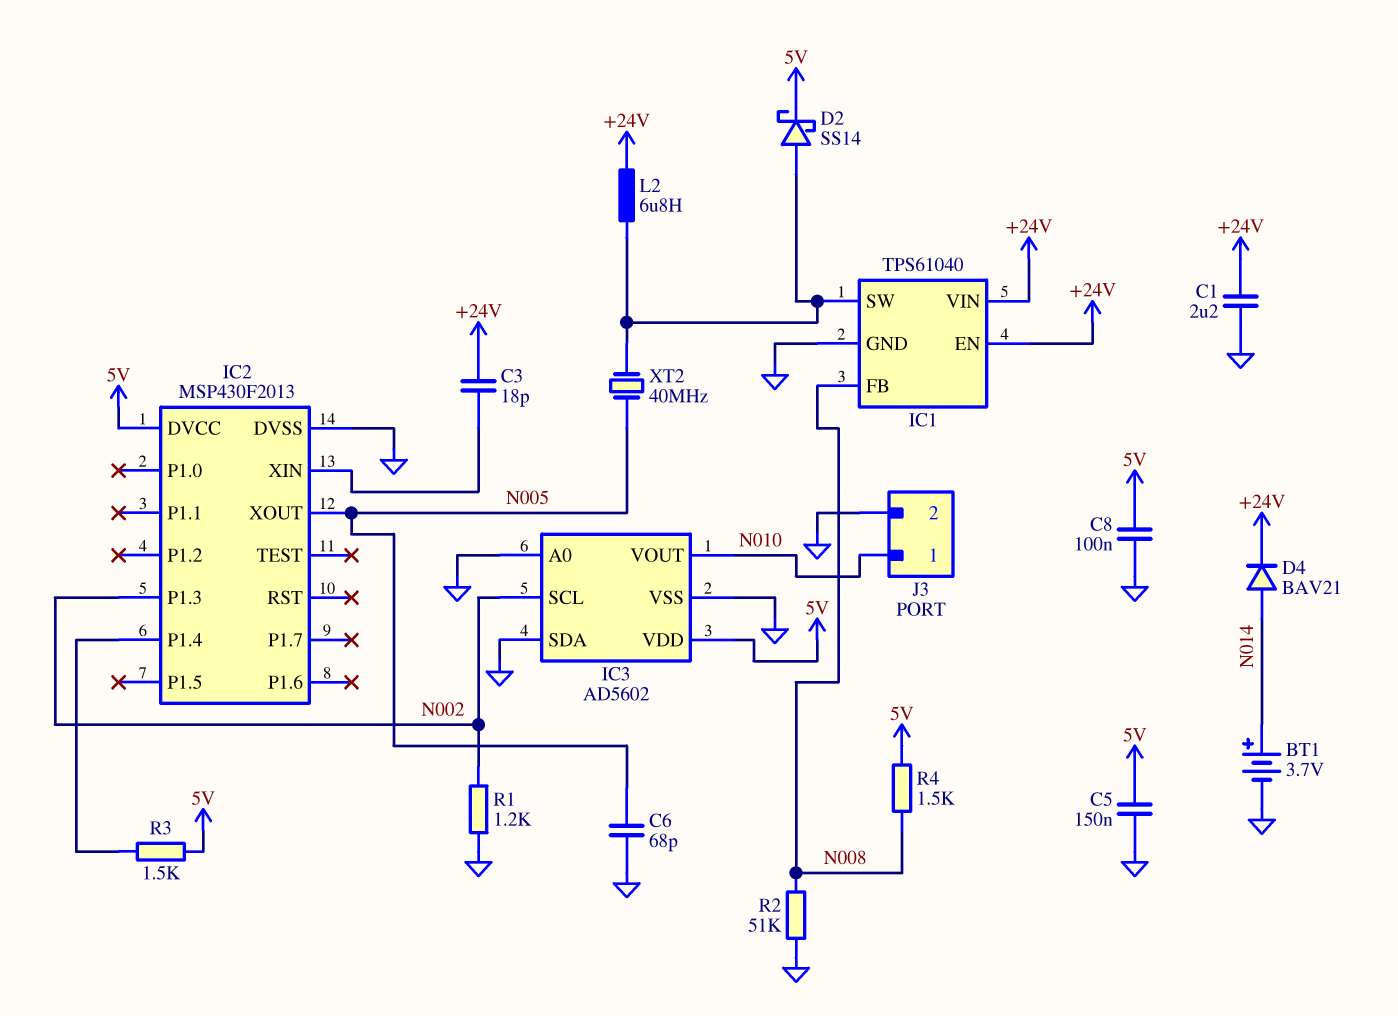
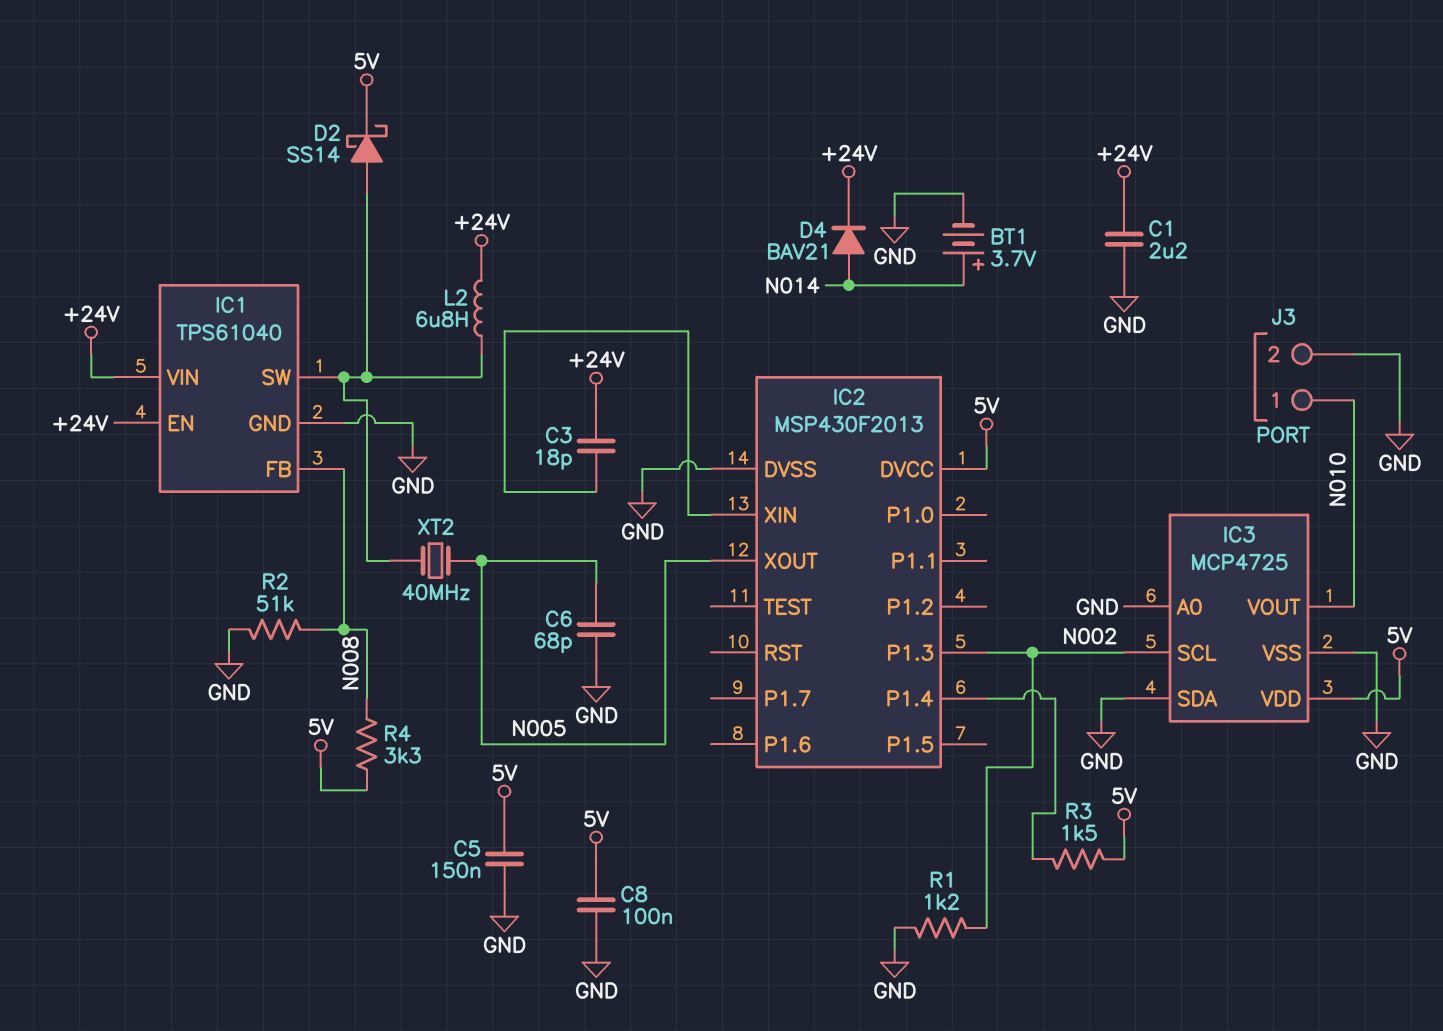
IC3: AD5602 -> MCP4725
R4: 1.5k (5V, N008) -> 3.3k (5V, N008)

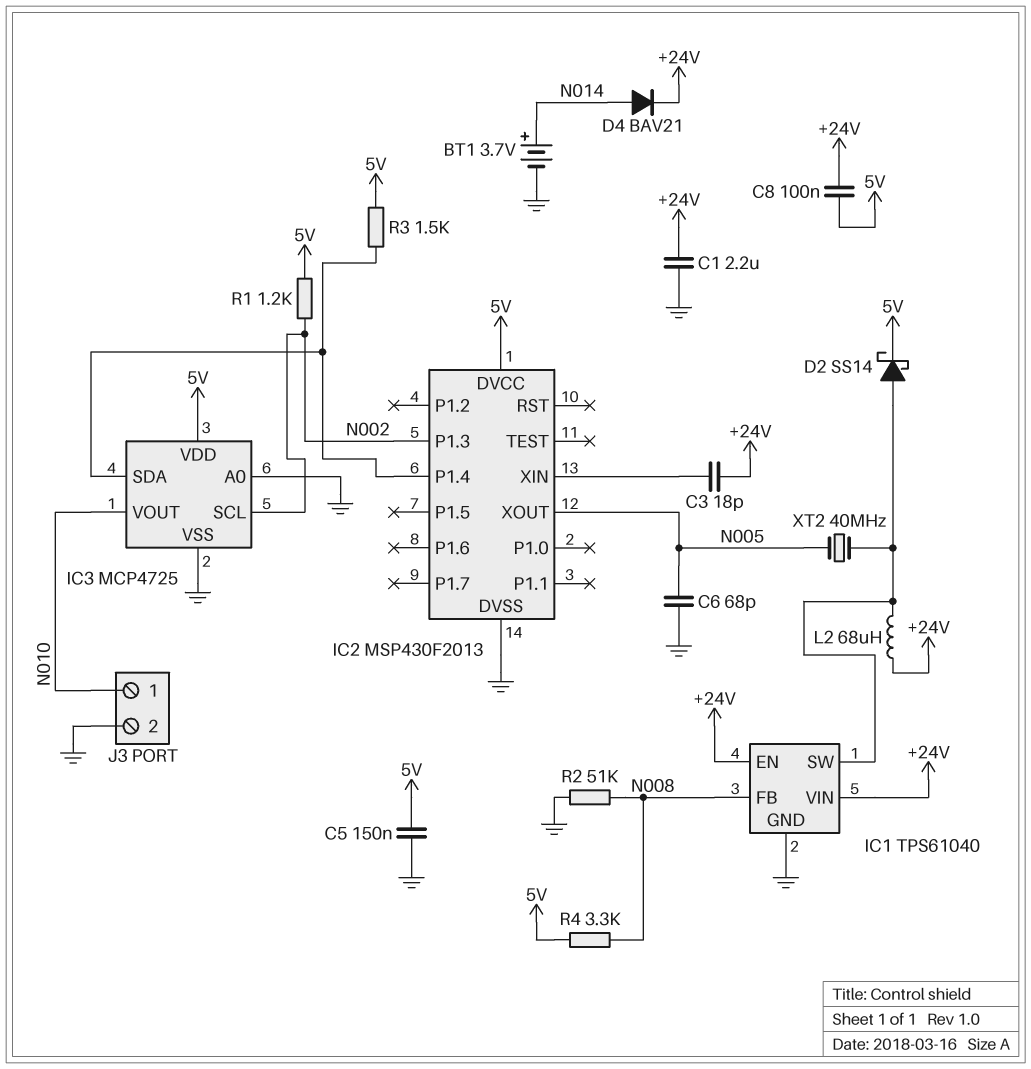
C8: 100nF (5V, GND) -> 100nF (+24V, 5V)
IC3 pin SDA: GND -> IC2/P1.4
L2: 6.8uH (+24V, IC1/SW) -> 68uH (+24V, IC1/SW)
R1: 1.2k (GND, N002) -> 1.2k (5V, N002)

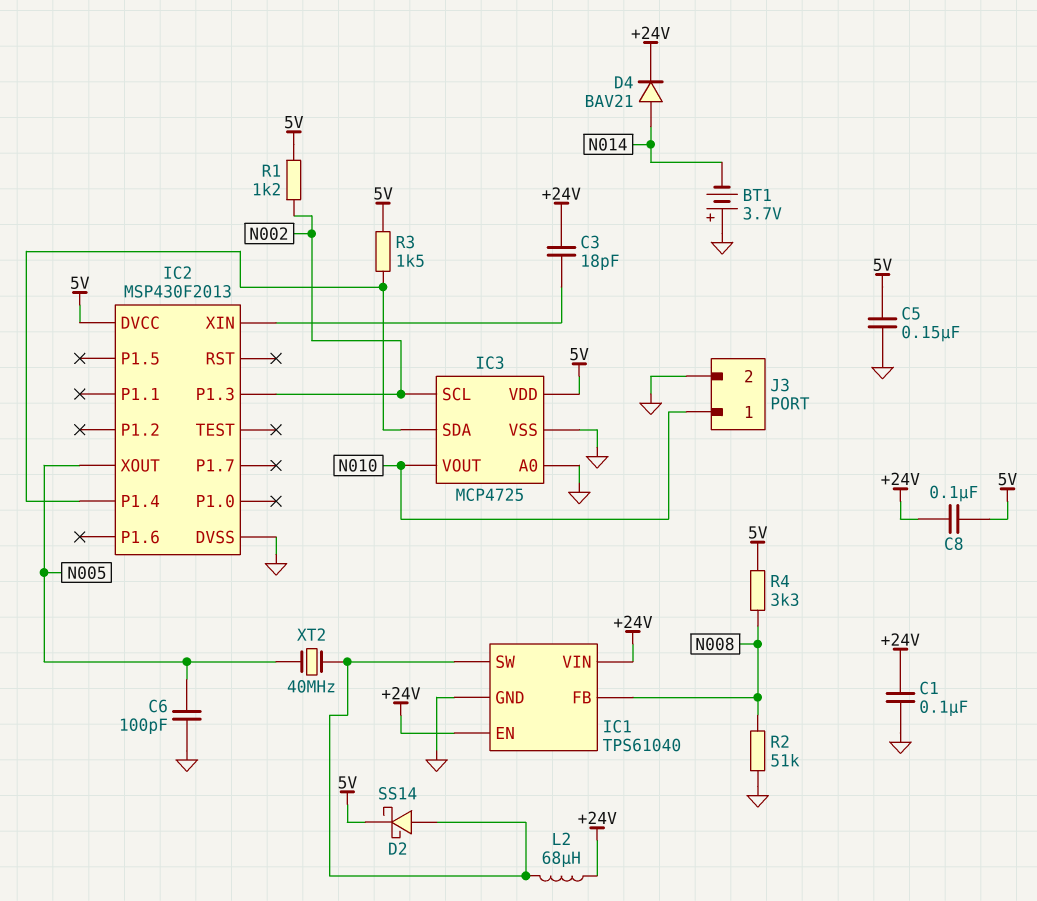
BT1: 3.7V (plus N014, minus GND) -> 3.7V (plus GND, minus N014)
C1: 2.2uF (+24V, GND) -> 100nF (+24V, GND)
C6: 68pF (GND, N005) -> 100pF (GND, N005)

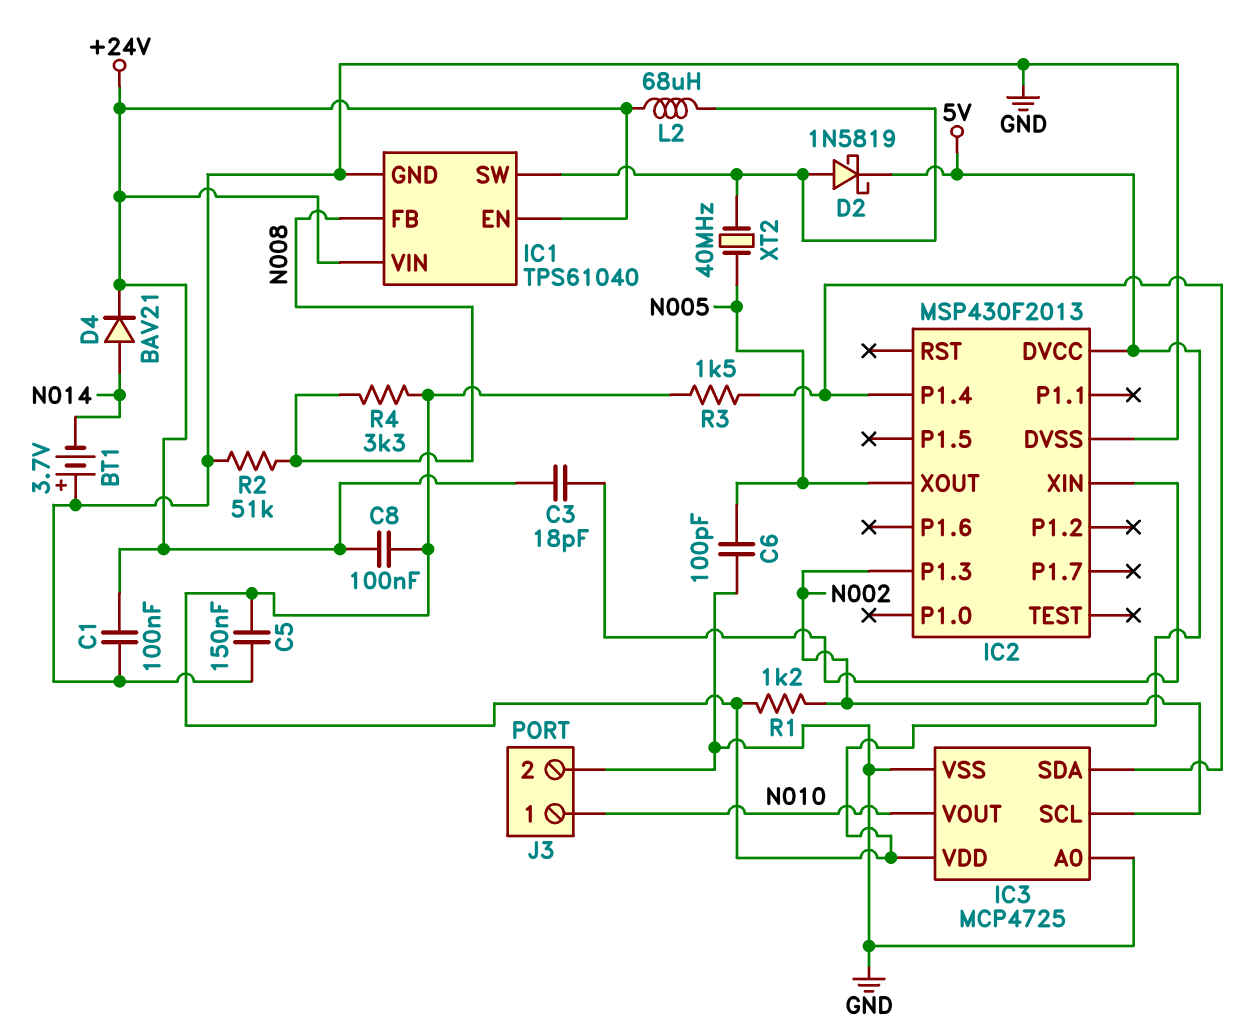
D2: schottky SS14 (A IC1/SW, K 5V) -> schottky 1N5819 (A IC1/SW, K 5V)

